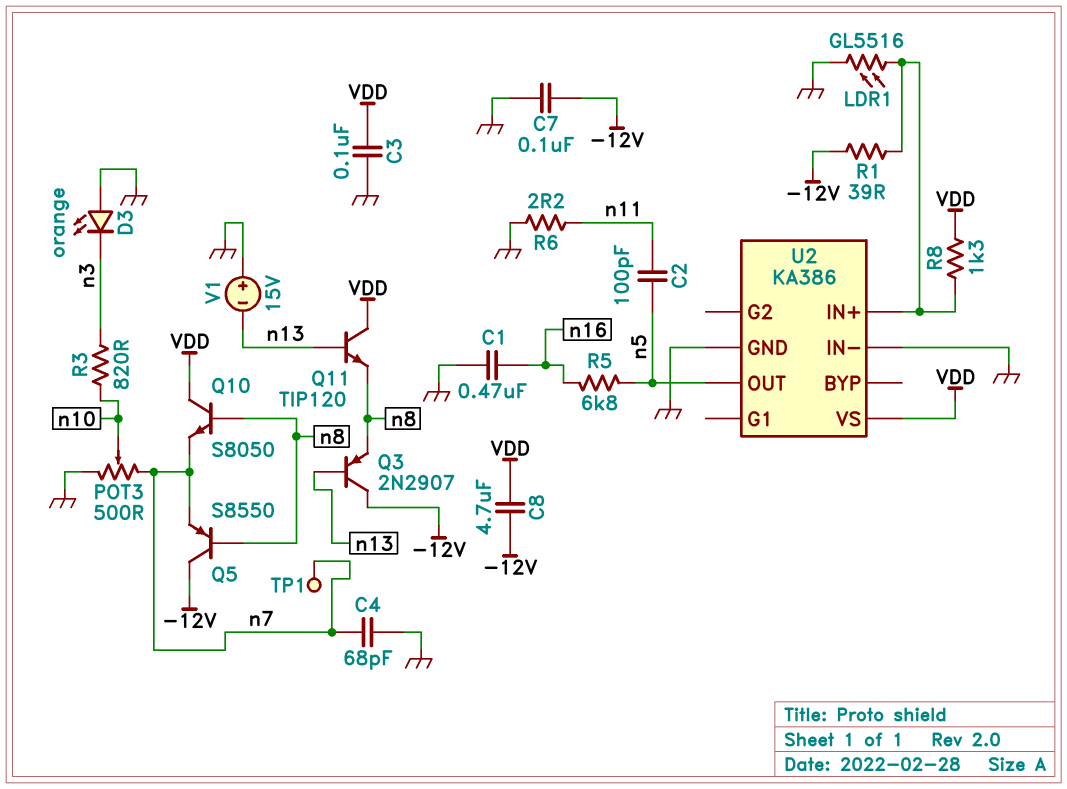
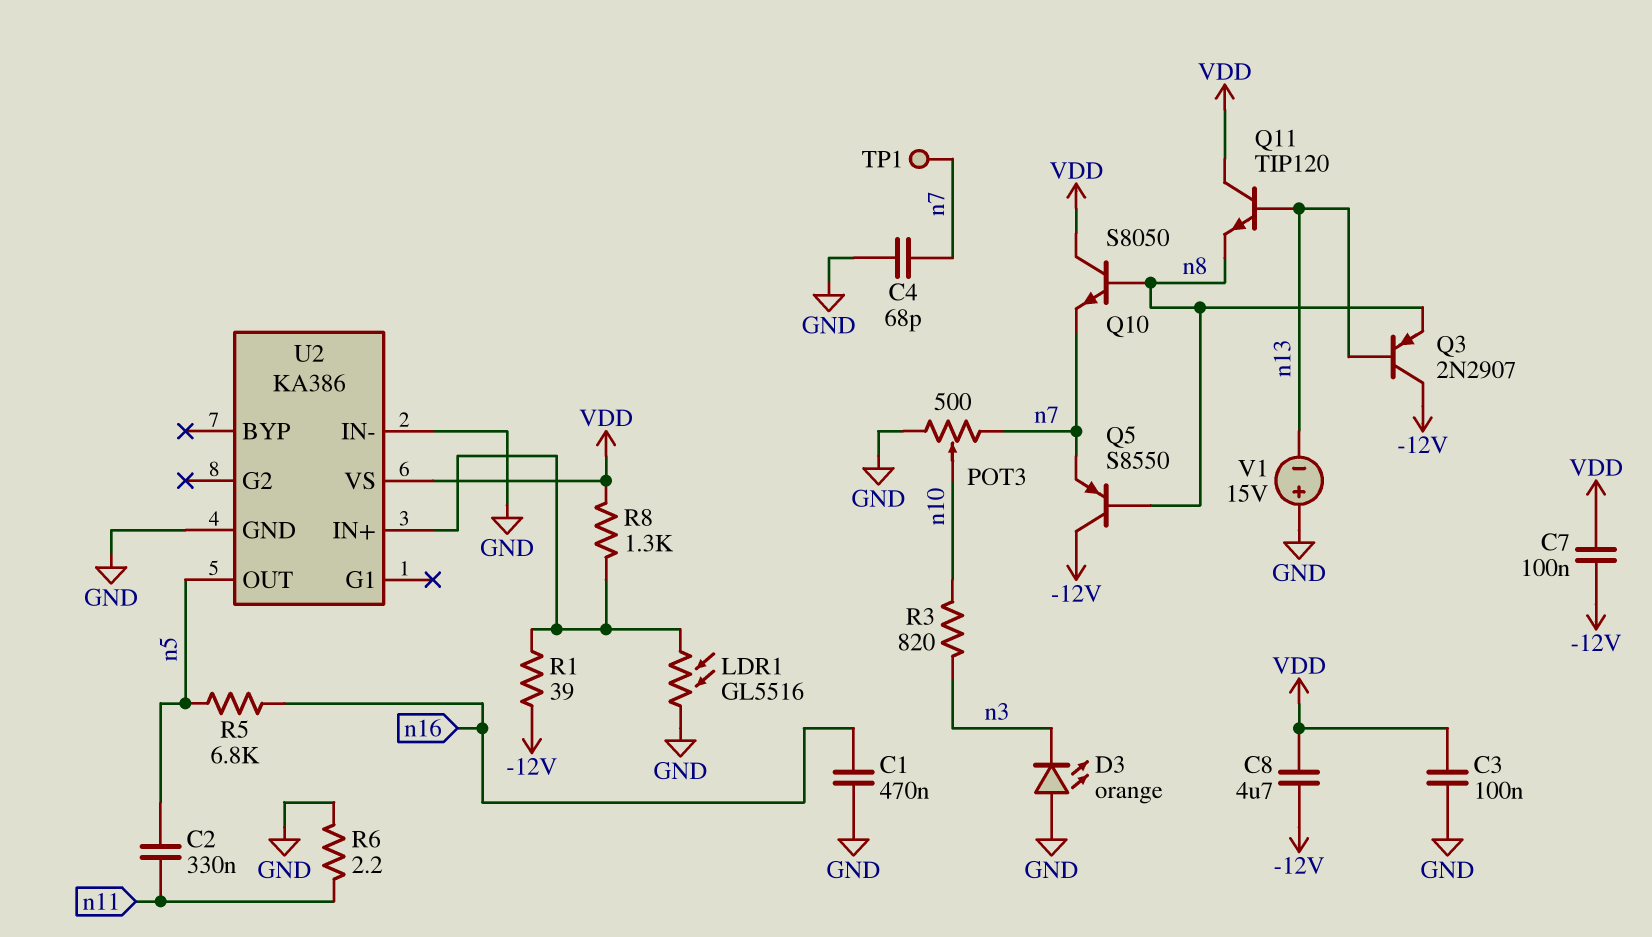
C2: 100pF (n5, n11) -> 330nF (n5, n11)
C7: 100nF (-12V, GND) -> 100nF (-12V, VDD)

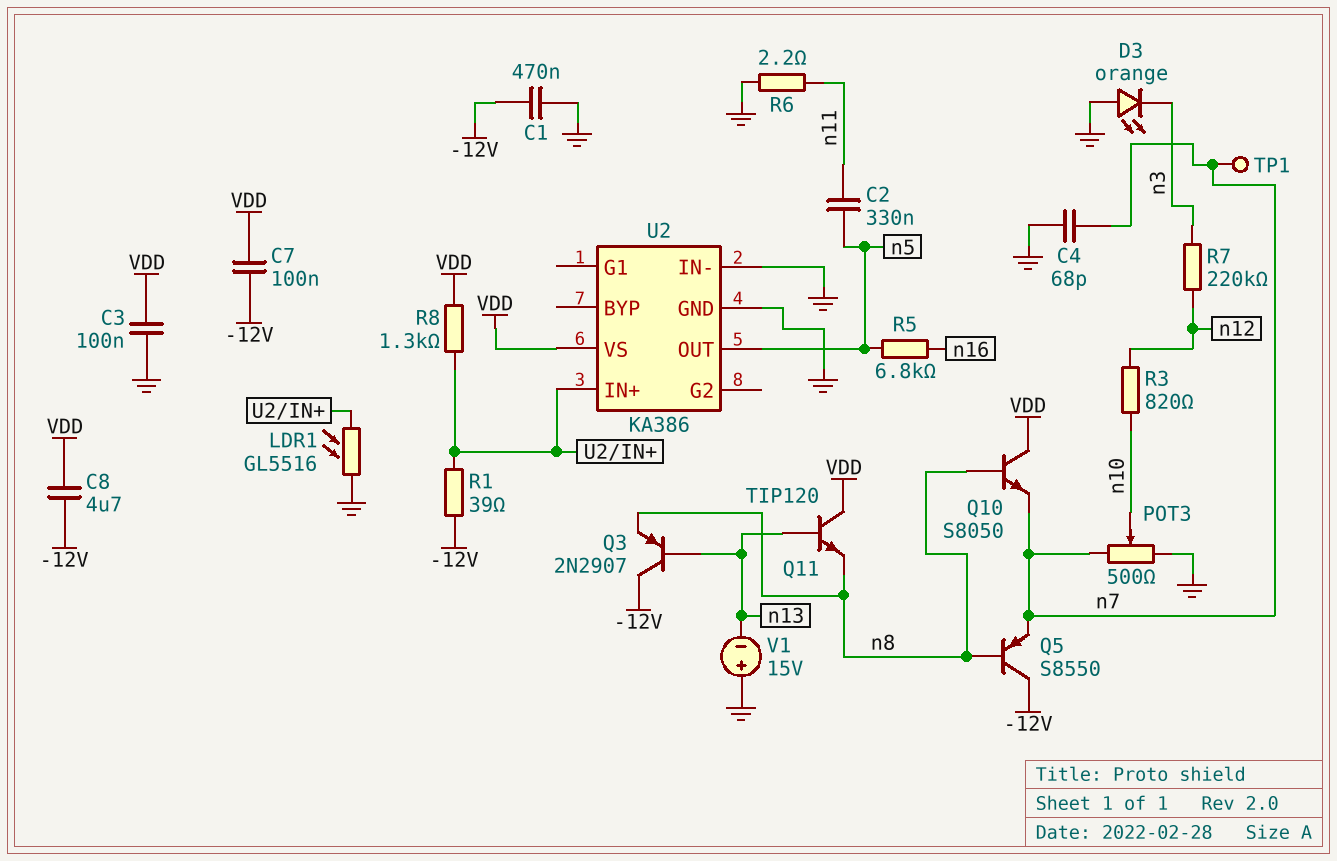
C1: 470nF (GND, n16) -> 470nF (-12V, GND)
R3: 820 (n3, n10) -> 820 (n10, n12)
R7: none -> 220k (n3, n12)

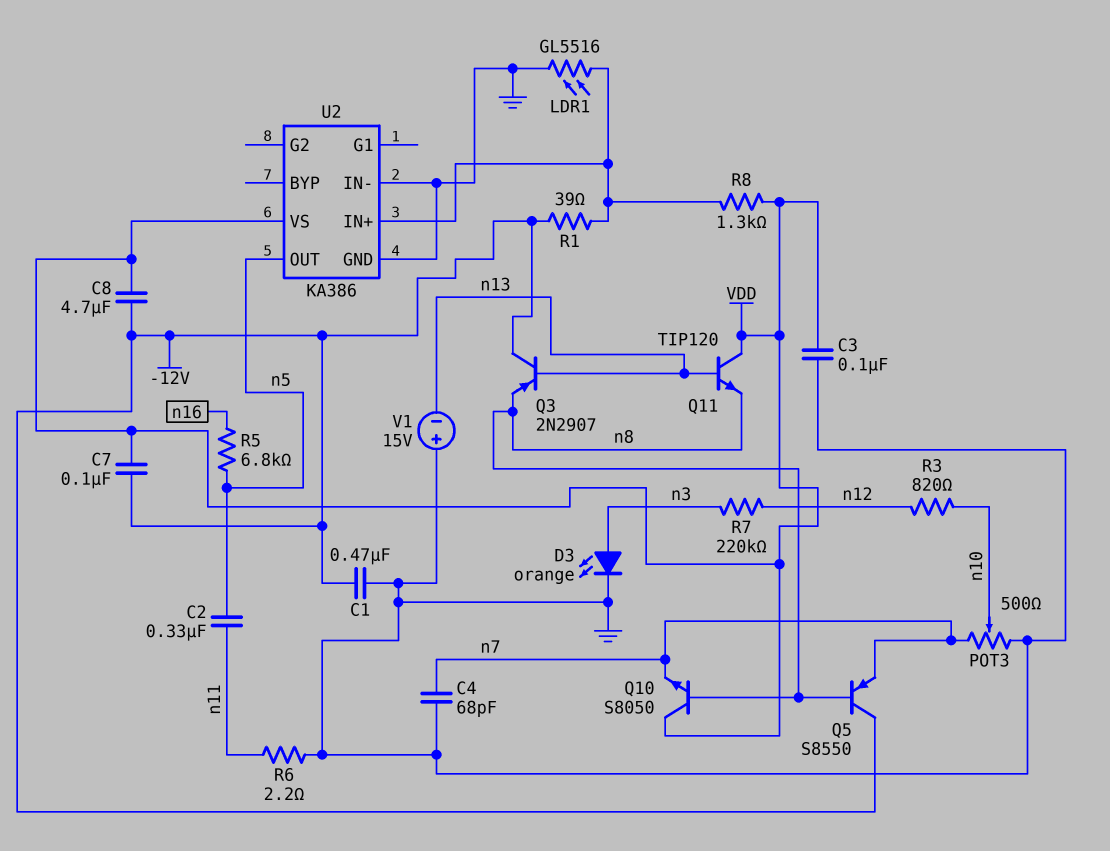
D3: LED orange (A GND, K n3) -> LED orange (A n3, K GND)
TP1: test point (n7) -> none

